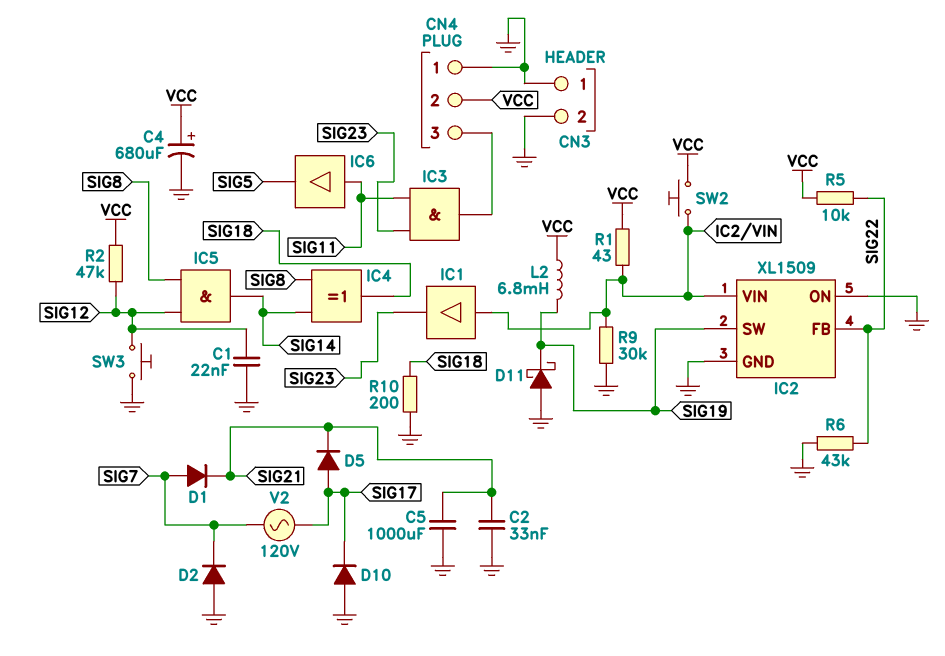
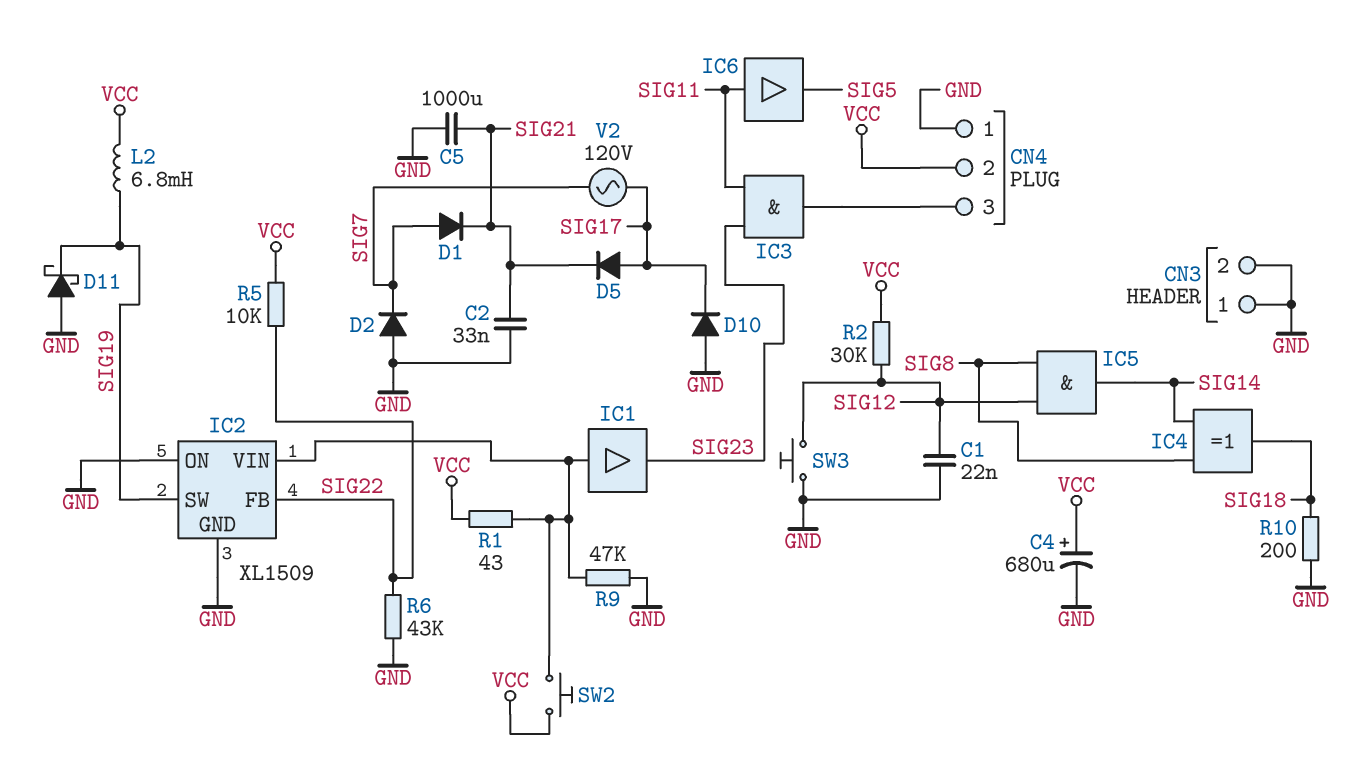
R2: 47k (SIG12, VCC) -> 30k (SIG12, VCC)
R9: 30k (GND, IC2/VIN) -> 47k (GND, IC2/VIN)

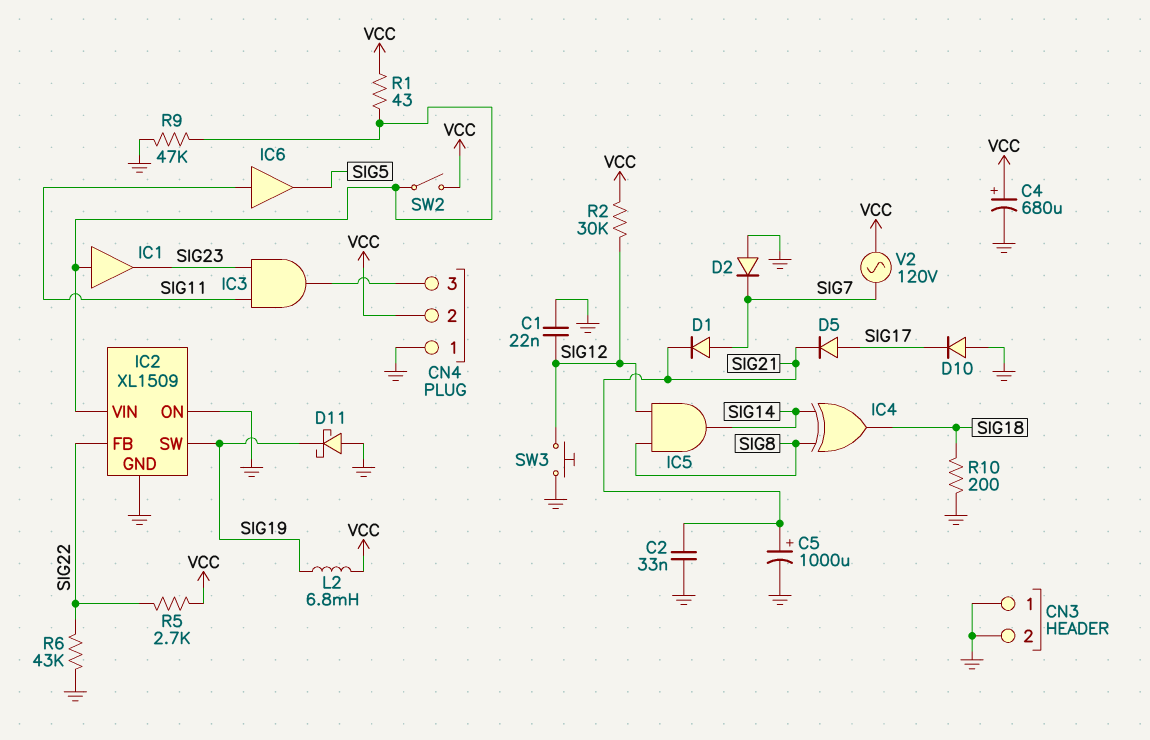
C5: 1000uF (GND, SIG21) -> 1000uF (plus SIG21, minus GND)
R5: 10k (SIG22, VCC) -> 2.7k (SIG22, VCC)
SW2: button (IC2/VIN, VCC) -> switch (IC2/VIN, VCC)
V2: AC 120V (SIG7, SIG17) -> AC 120V (SIG7, VCC)

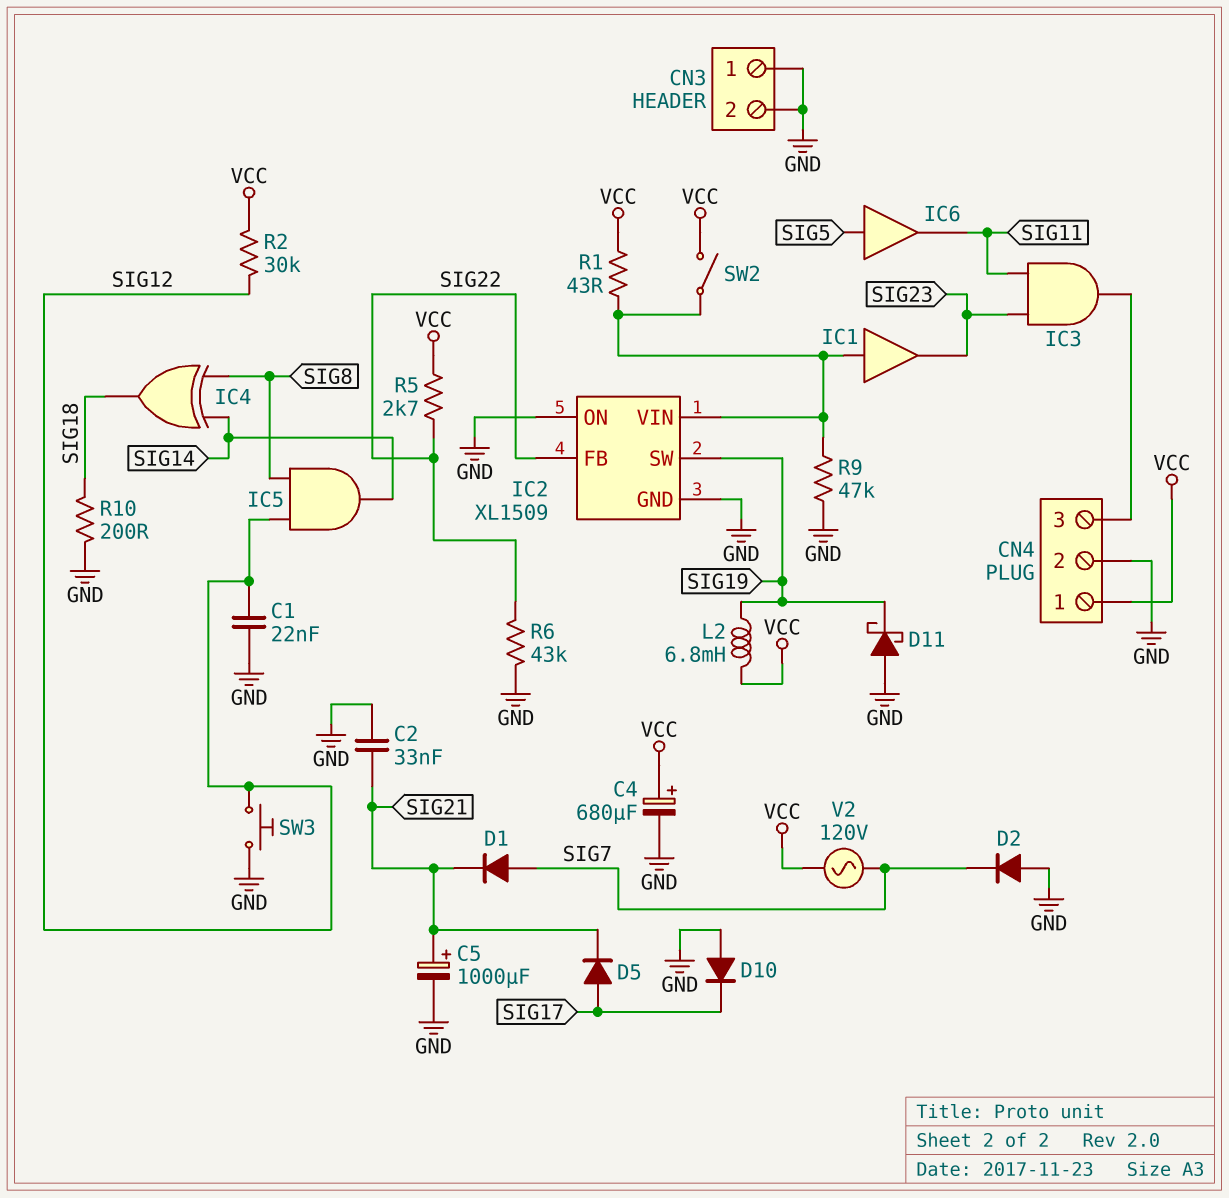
CN4 pin 1: GND -> VCC
CN4 pin 2: VCC -> GND
IC6: buffer (in SIG11, out SIG5) -> buffer (in SIG5, out SIG11)

